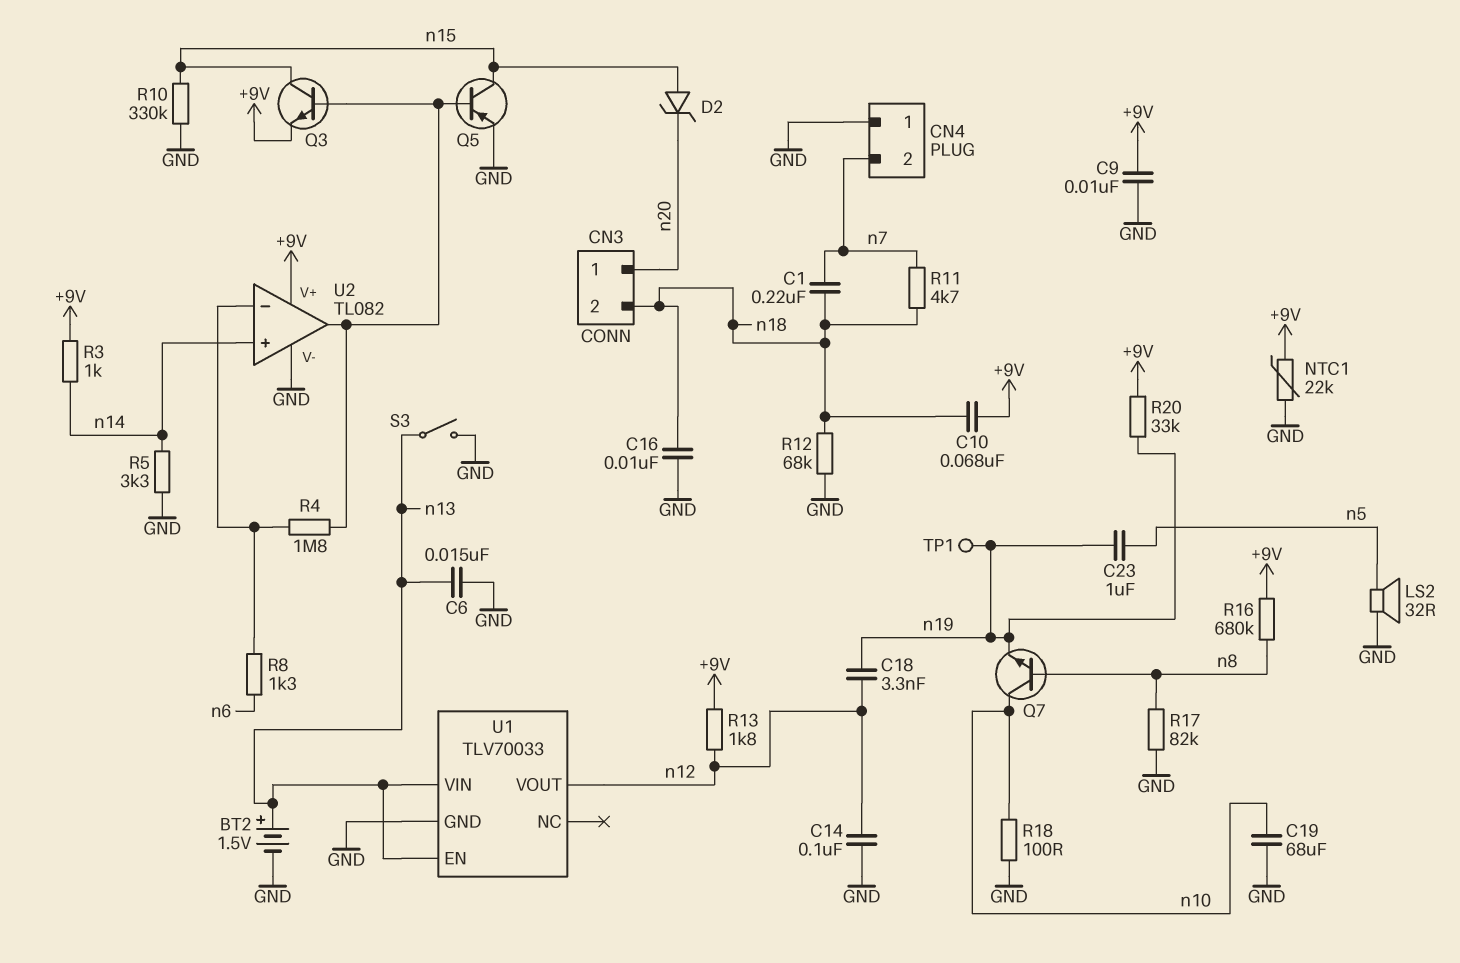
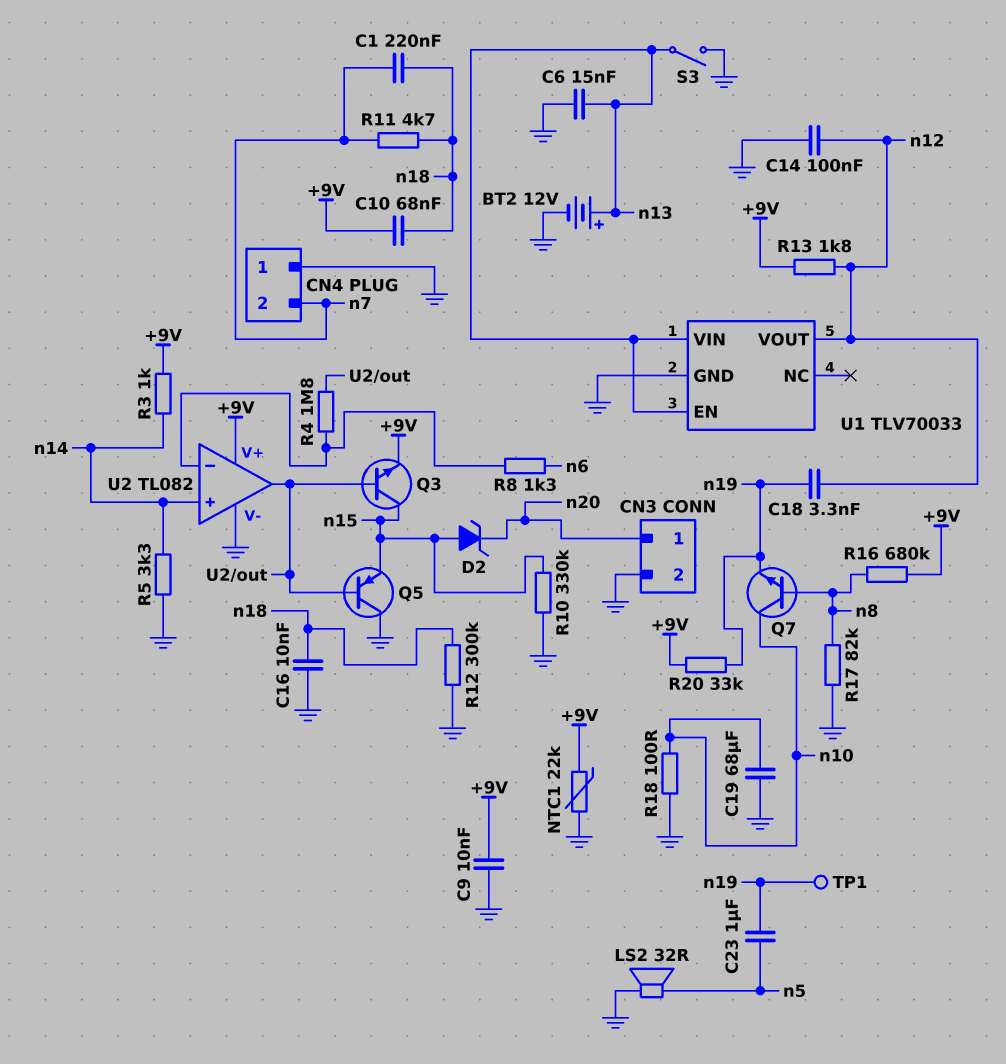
BT2: 1.5V (plus n13, minus GND) -> 12V (plus n13, minus GND)
CN3 pin 2: n18 -> GND
Q5: PNP (B U2/out, C n15, E GND) -> PNP (B U2/out, C GND, E n15)
R12: 68k (GND, n18) -> 300k (GND, n18)

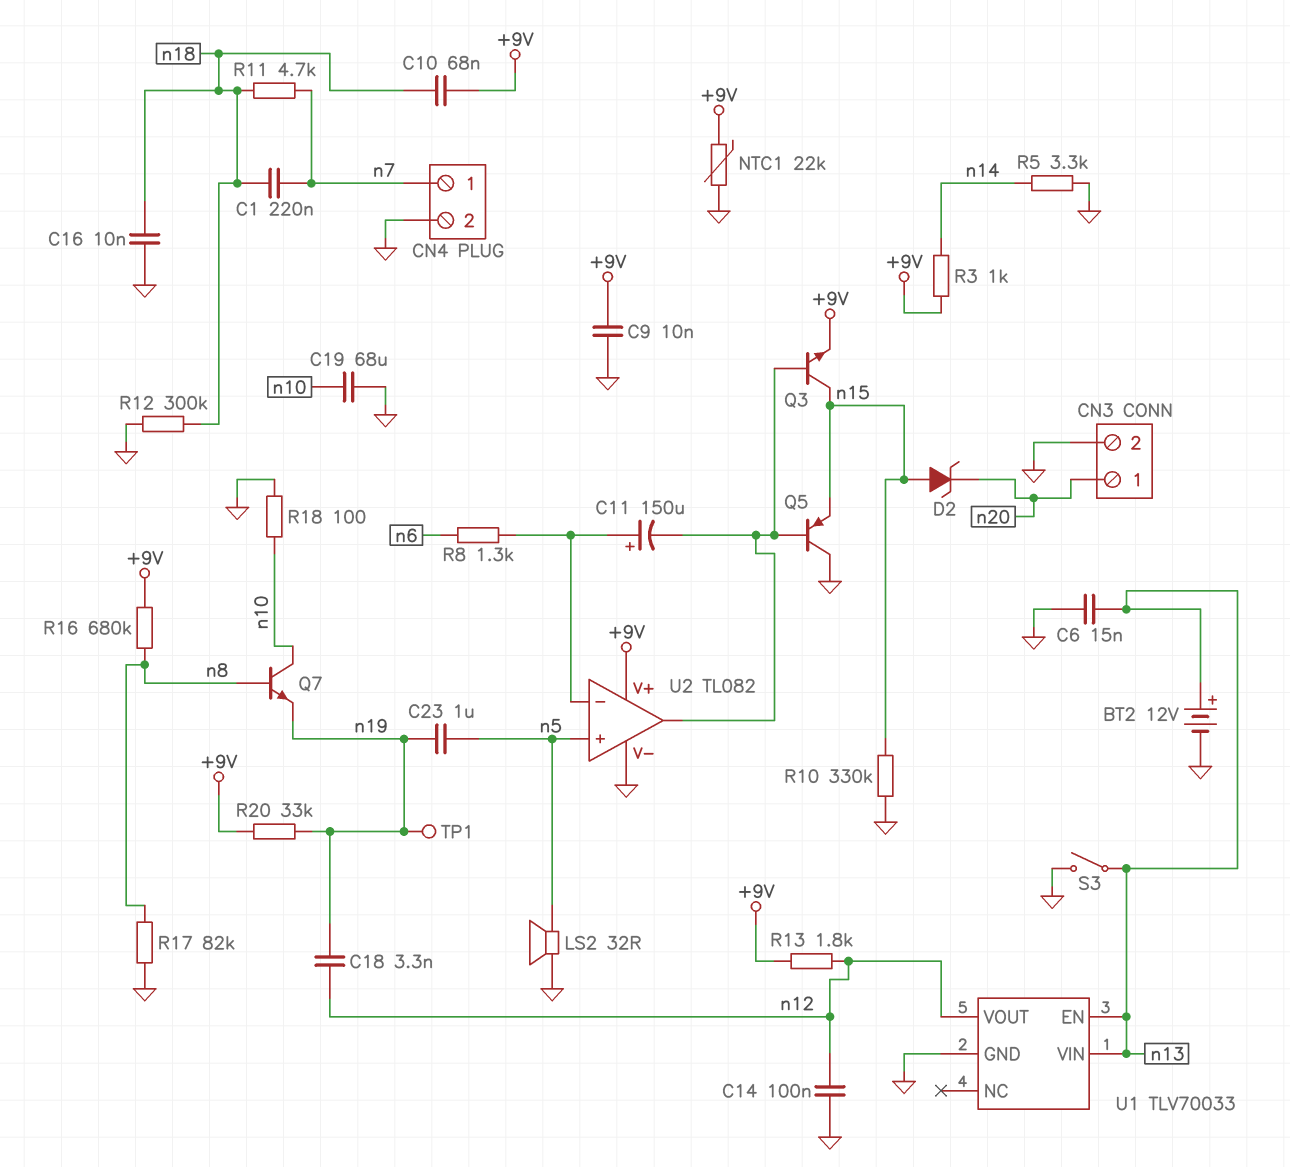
C11: none -> 150uF (plus U2/in-, minus U2/out)
CN4 pin 1: GND -> n7
CN4 pin 2: n7 -> GND
R4: 1.8M (U2/in-, U2/out) -> none
U2 pin in+: n14 -> n5

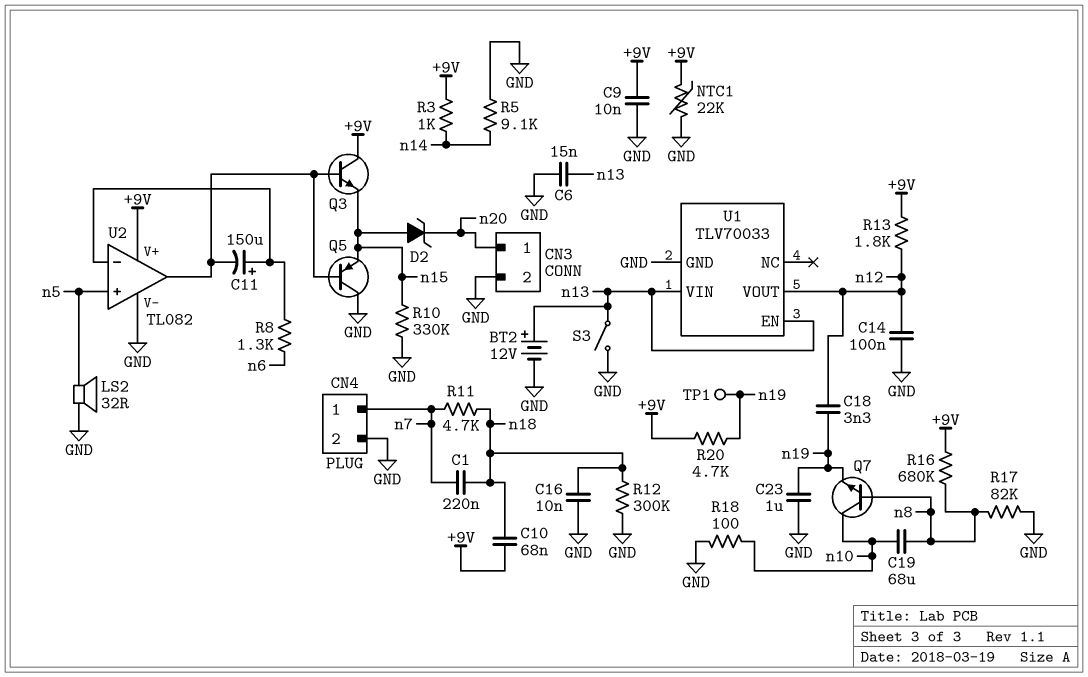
C19: 68uF (GND, n10) -> 68uF (n8, n10)
C23: 1uF (n5, n19) -> 1uF (GND, n19)
Q3: NPN (B U2/out, C n15, E +9V) -> NPN (B U2/out, C +9V, E n15)
R5: 3.3k (GND, n14) -> 9.1k (GND, n14)
R20: 33k (+9V, n19) -> 4.7k (+9V, n19)

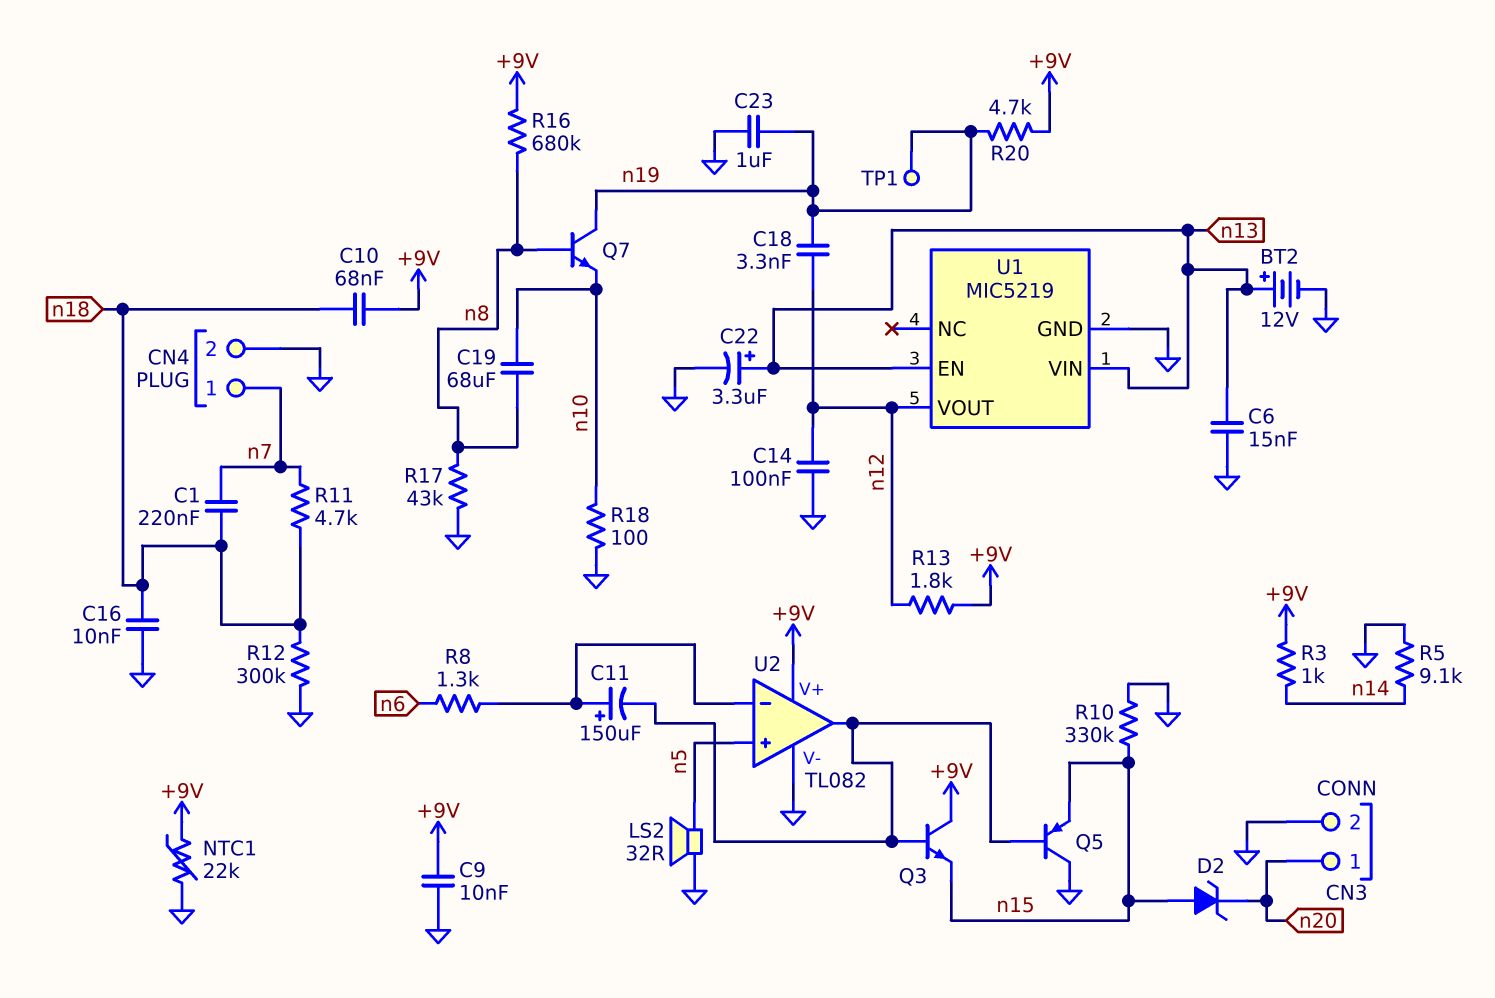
C22: none -> 3.3uF (plus n13, minus GND)
Q7: NPN (B n8, C n10, E n19) -> NPN (B n8, C n19, E n10)
R17: 82k (GND, n8) -> 43k (GND, n8)
S3: switch (GND, n13) -> none
U1: TLV70033 -> MIC5219

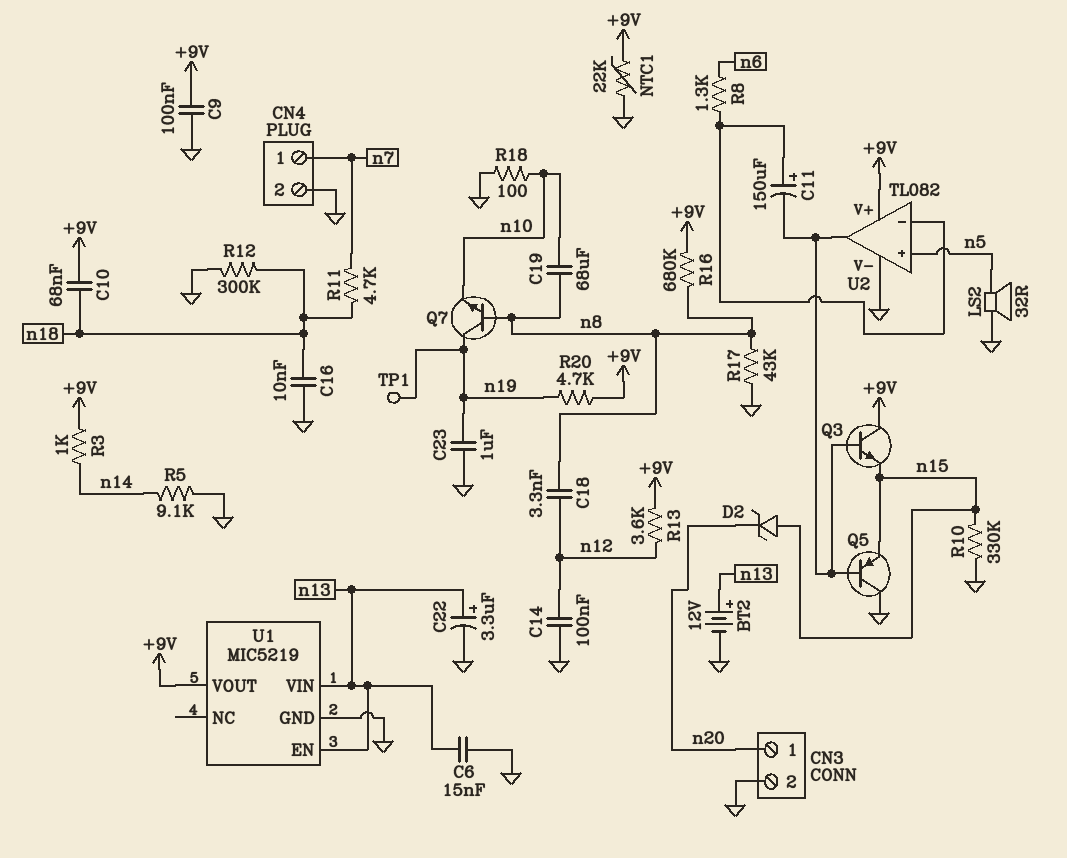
C1: 220nF (n7, n18) -> none
C9: 10nF (+9V, GND) -> 100nF (+9V, GND)
C18: 3.3nF (n12, n19) -> 3.3nF (n8, n12)
R13: 1.8k (+9V, n12) -> 3.6k (+9V, n12)
U1 pin VOUT: n12 -> +9V

